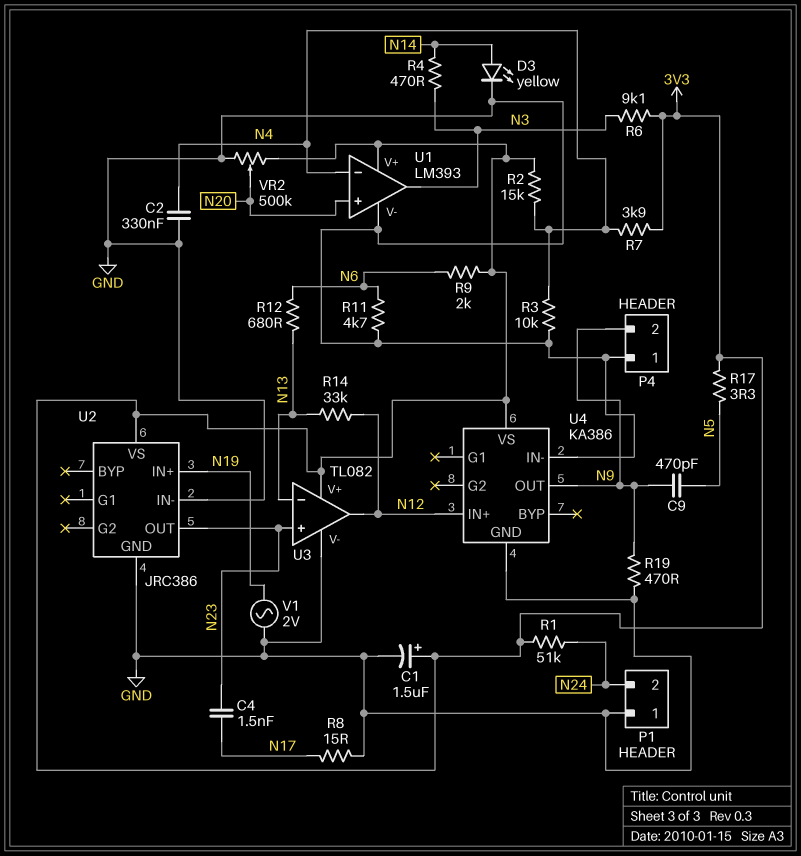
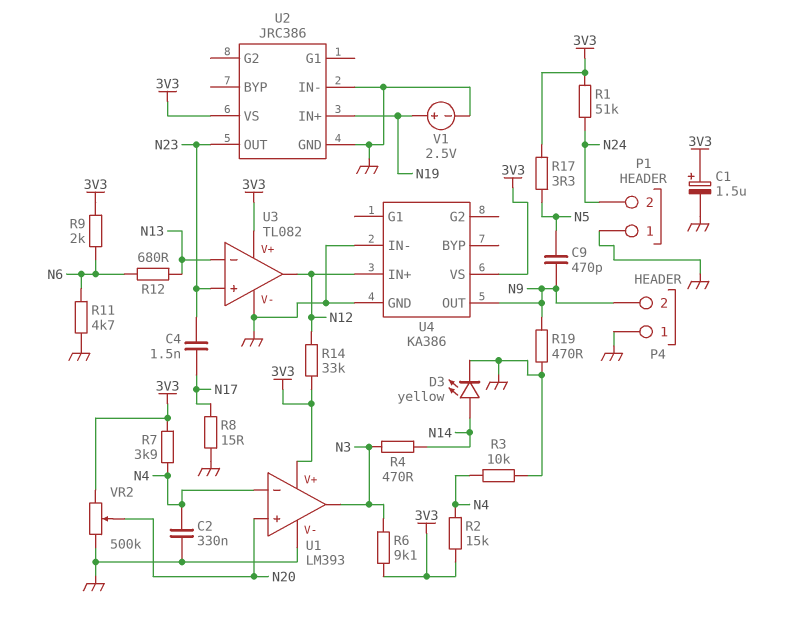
R14: 33k (N12, N13) -> 33k (3V3, N12)
V1: AC 2V (GND, N19) -> 2.5V (plus N19, minus GND)

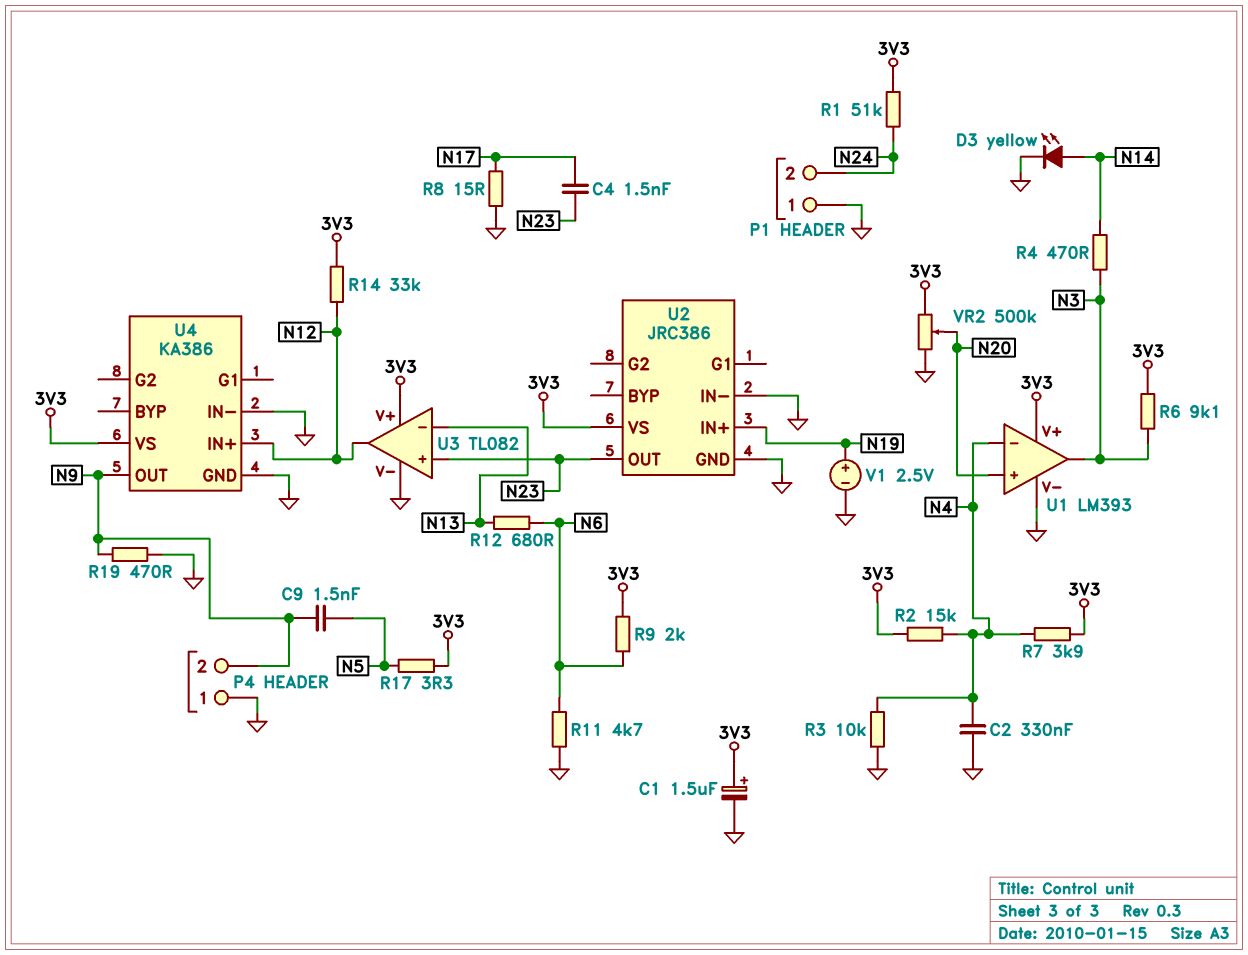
C9: 470pF (N5, N9) -> 1.5nF (N5, N9)

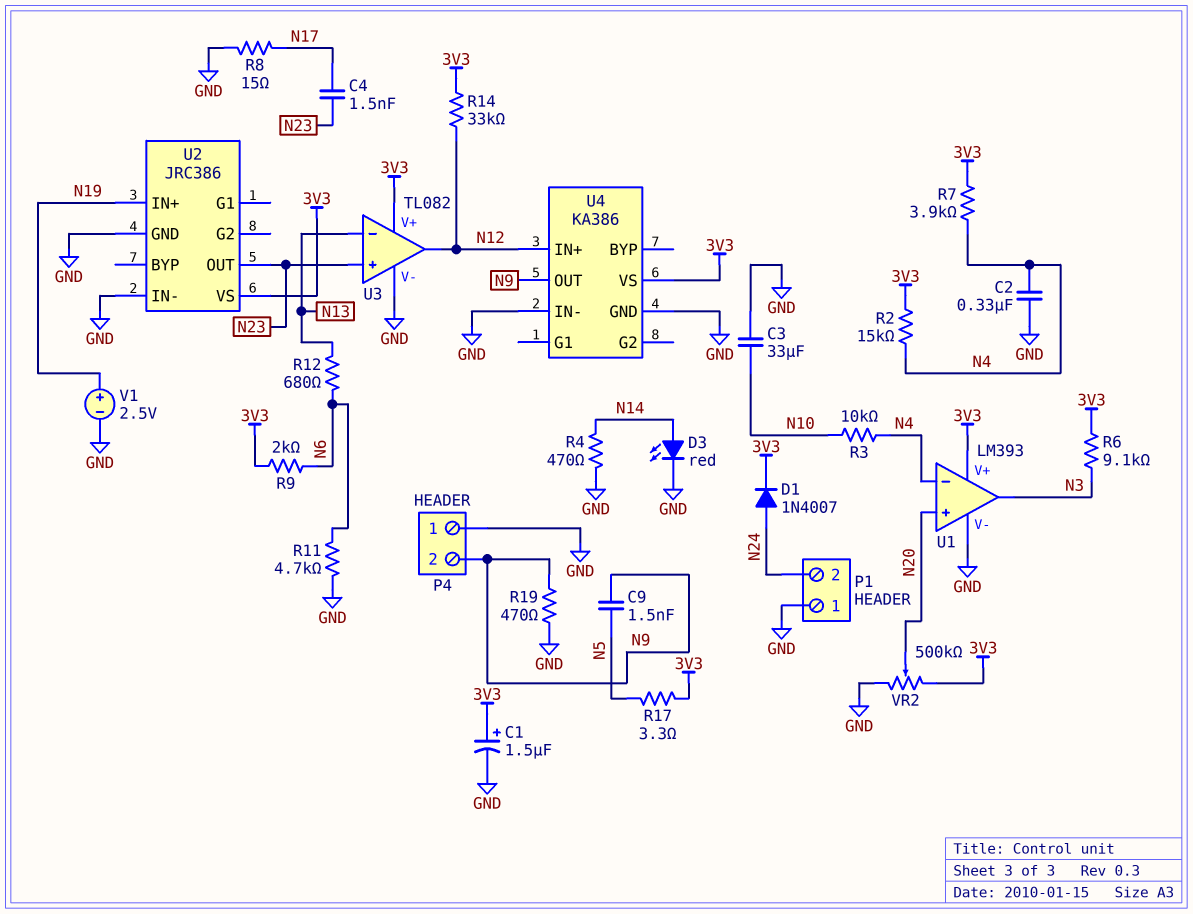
C3: none -> 33uF (GND, N10)
D1: none -> diode 1N4007 (A N24, K 3V3)
D3: LED yellow (A N14, K GND) -> LED red (A N14, K GND)
R1: 51k (3V3, N24) -> none
R3: 10k (GND, N4) -> 10k (N4, N10)
R4: 470 (N3, N14) -> 470 (GND, N14)

